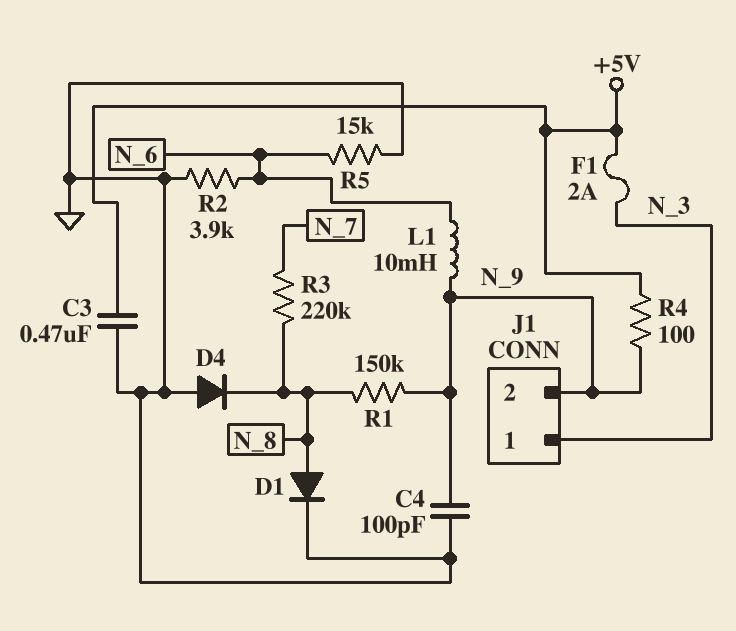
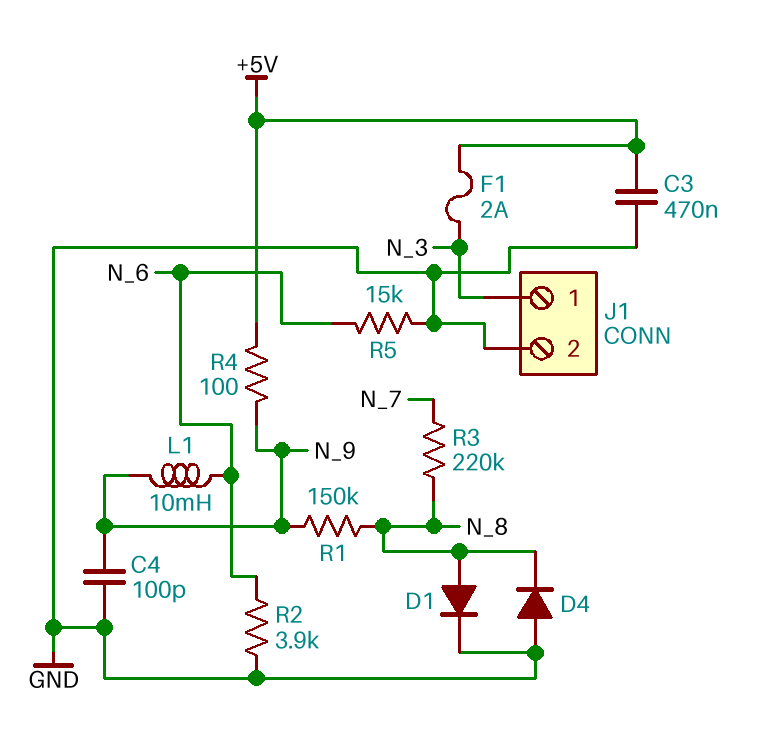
J1 pin 2: N_9 -> GND

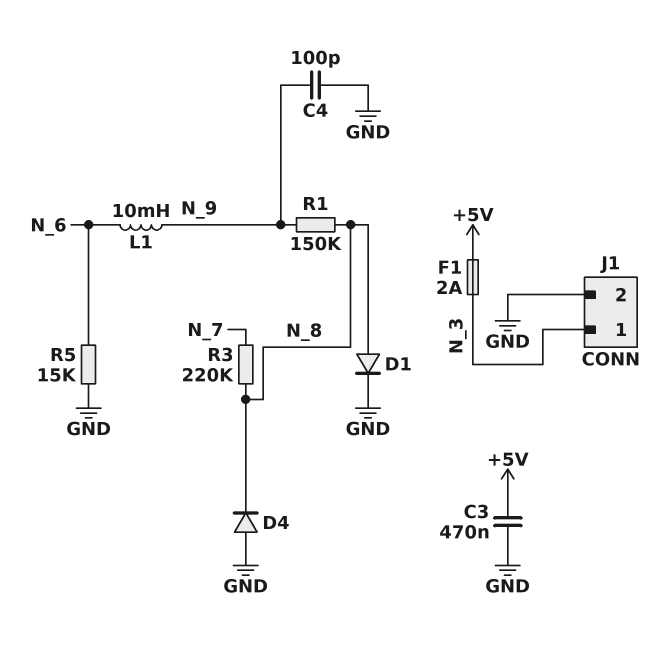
R2: 3.9k (GND, N_6) -> none
R4: 100 (+5V, N_9) -> none

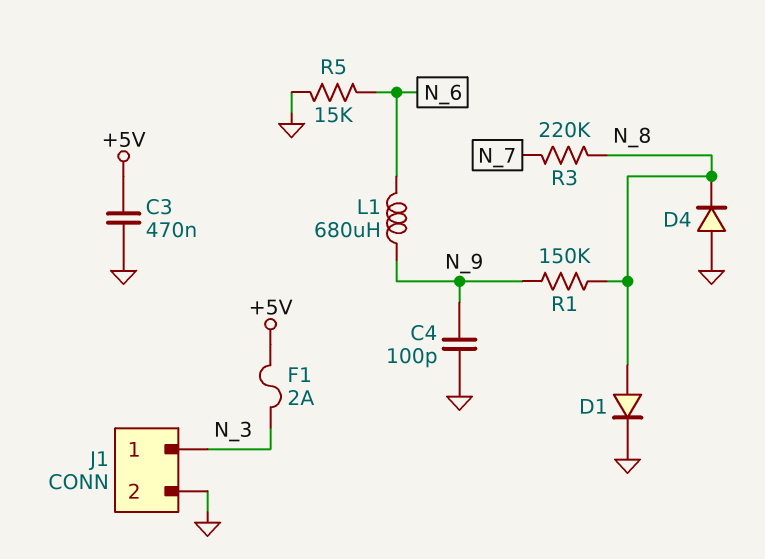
L1: 10mH (N_6, N_9) -> 680uH (N_6, N_9)

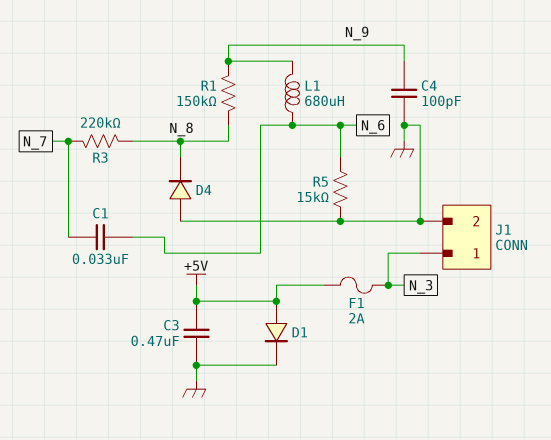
C1: none -> 33nF (N_6, N_7)
D1: diode (A N_8, K GND) -> diode (A +5V, K GND)

